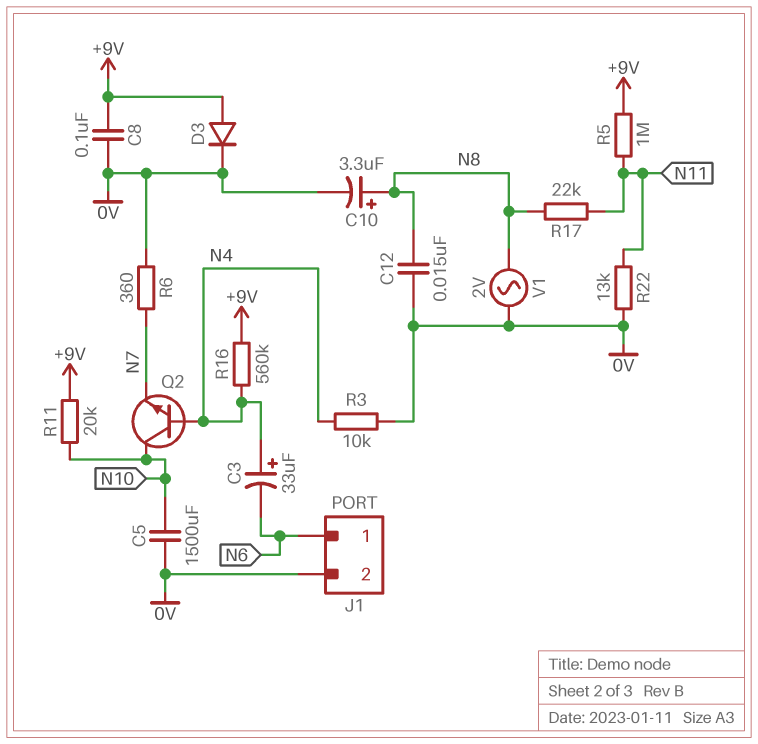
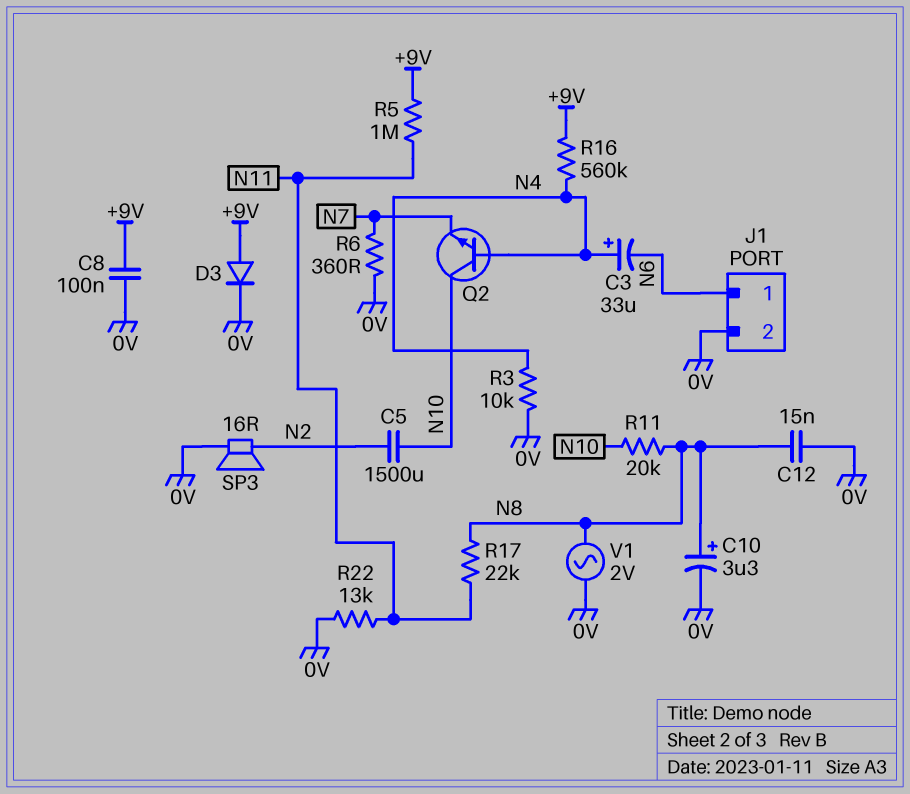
C5: 1500uF (0V, N10) -> 1500uF (N2, N10)
R11: 20k (+9V, N10) -> 20k (N8, N10)
SP3: none -> speaker 16R (0V, N2)

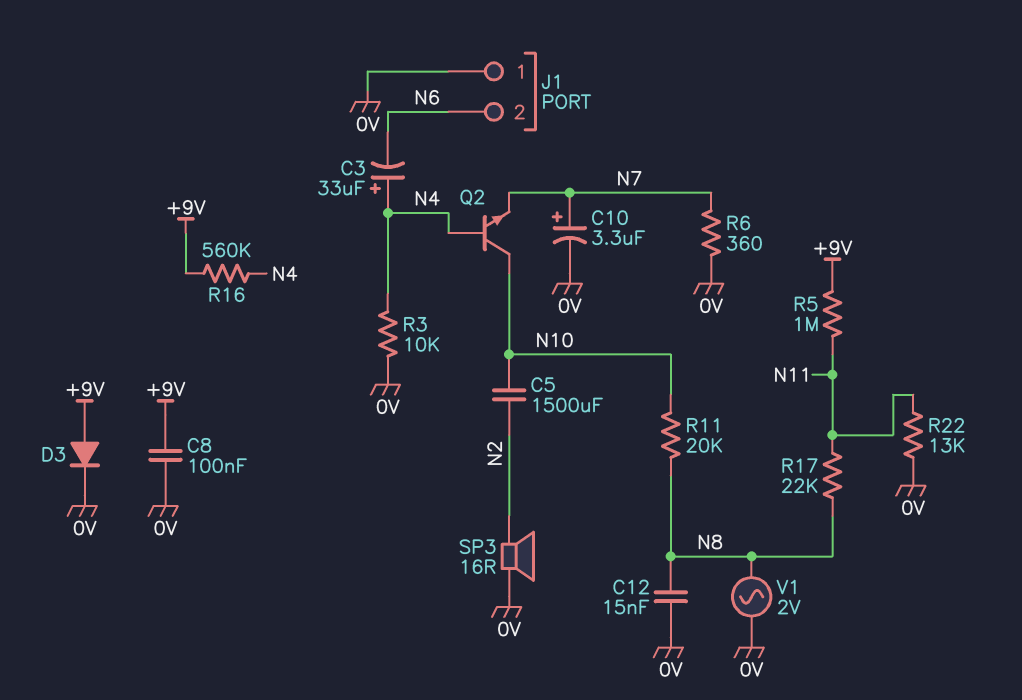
C10: 3.3uF (plus N8, minus 0V) -> 3.3uF (plus N7, minus 0V)
J1 pin 1: N6 -> 0V
J1 pin 2: 0V -> N6

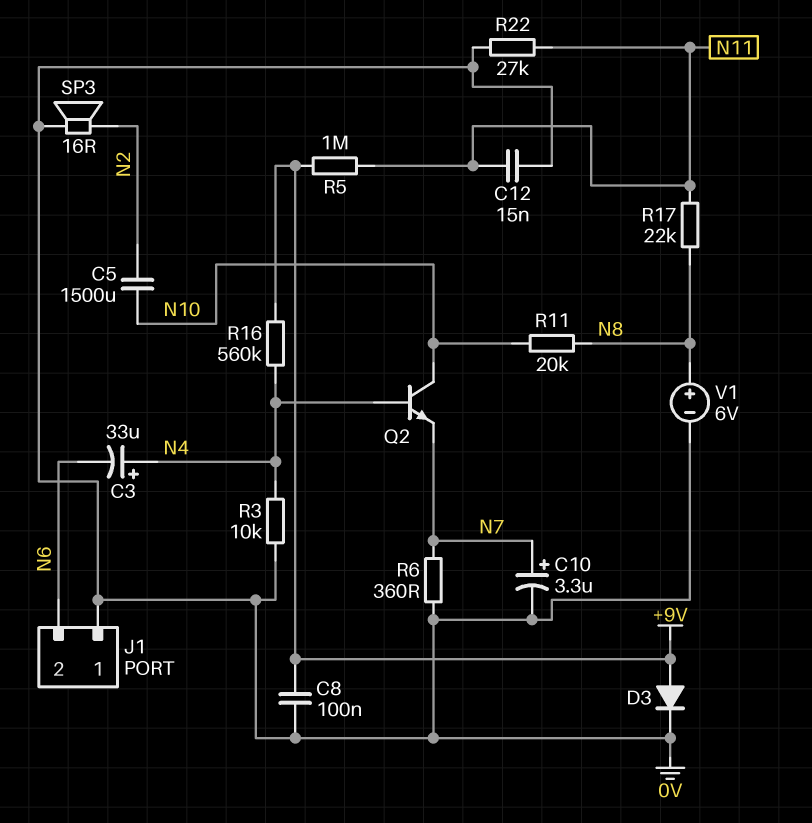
C12: 15nF (0V, N8) -> 15nF (0V, N11)
R22: 13k (0V, N11) -> 27k (0V, N11)
V1: AC 2V (0V, N8) -> 6V (plus N8, minus 0V)

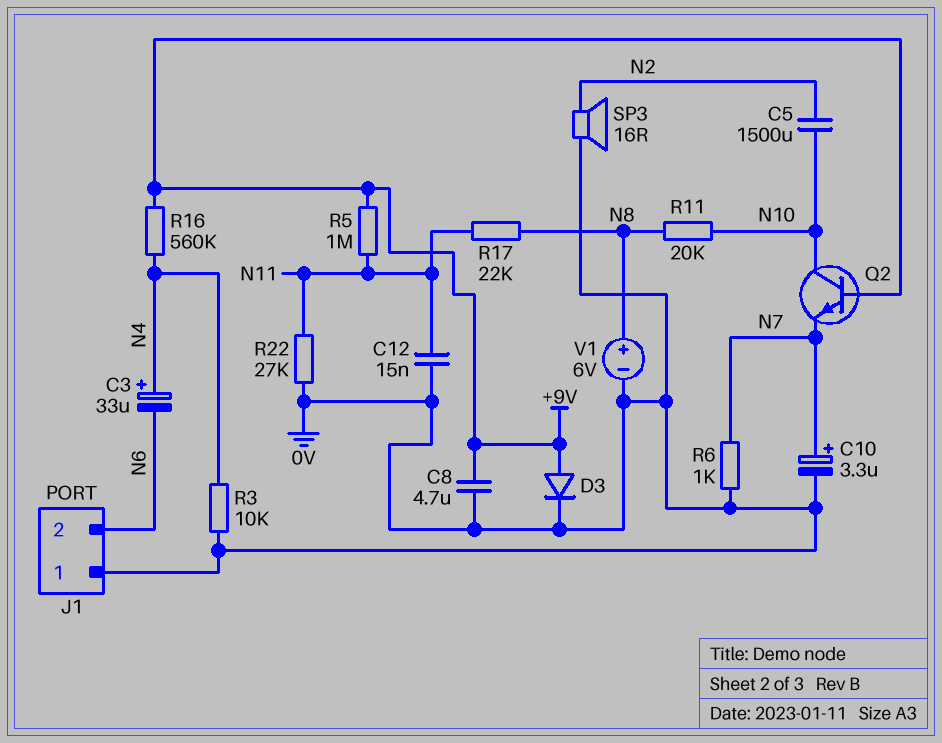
C8: 100nF (+9V, 0V) -> 4.7uF (+9V, 0V)
Q2: NPN (B N4, C N10, E N7) -> NPN (B +9V, C N10, E N7)
R6: 360 (0V, N7) -> 1k (0V, N7)

